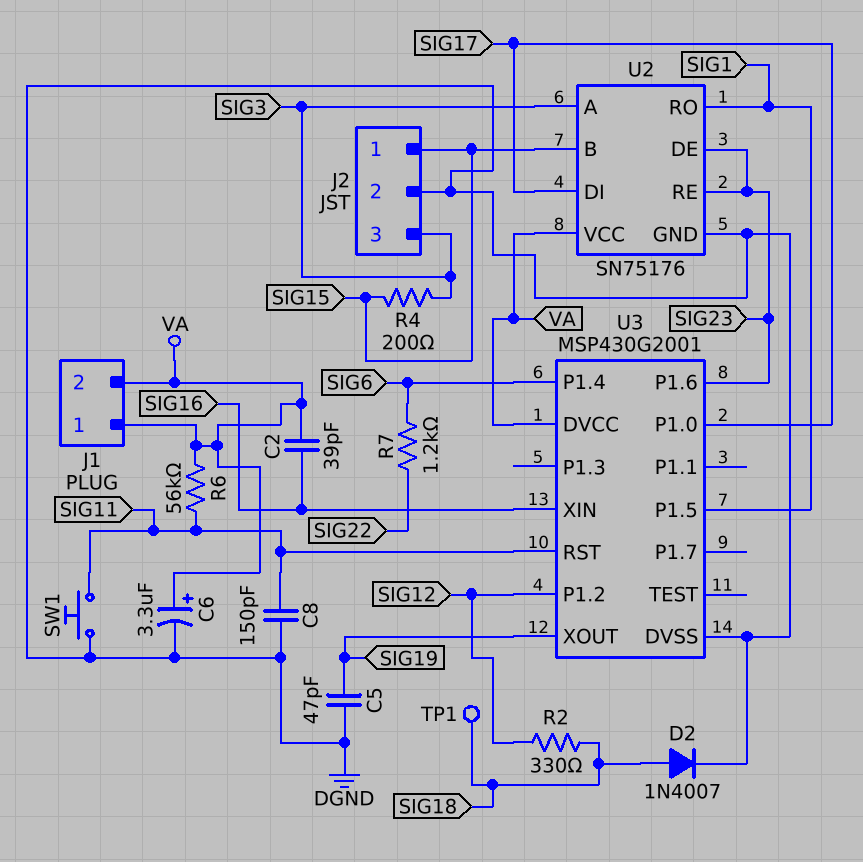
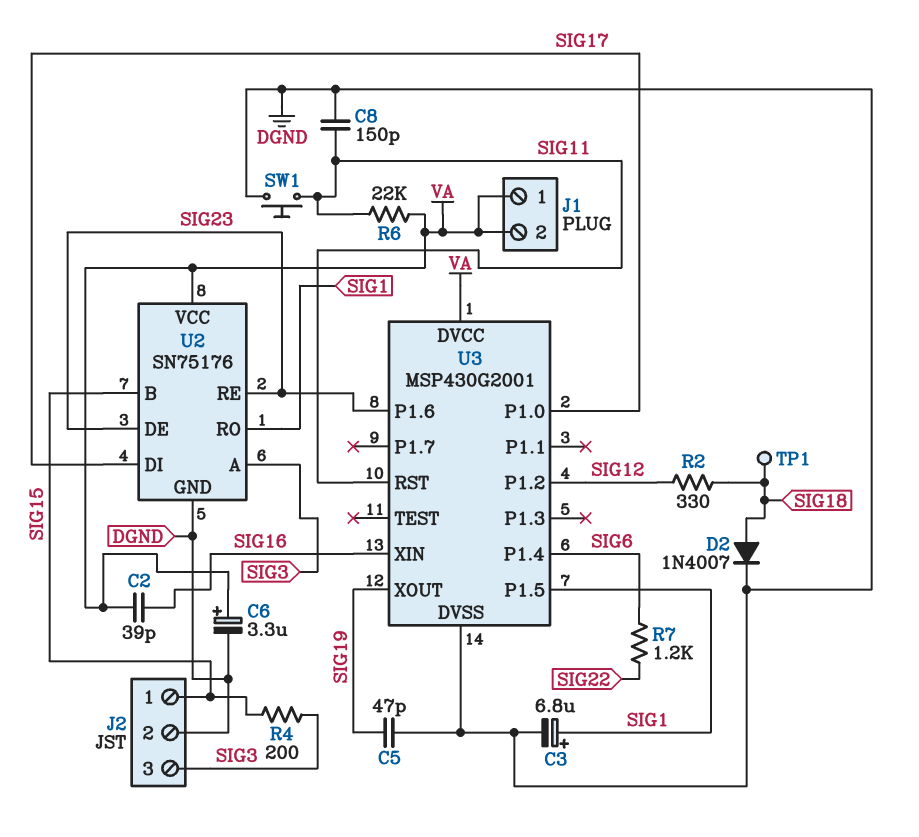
C3: none -> 6.8uF (plus SIG1, minus DGND)
R6: 56k (SIG11, VA) -> 22k (SIG11, VA)

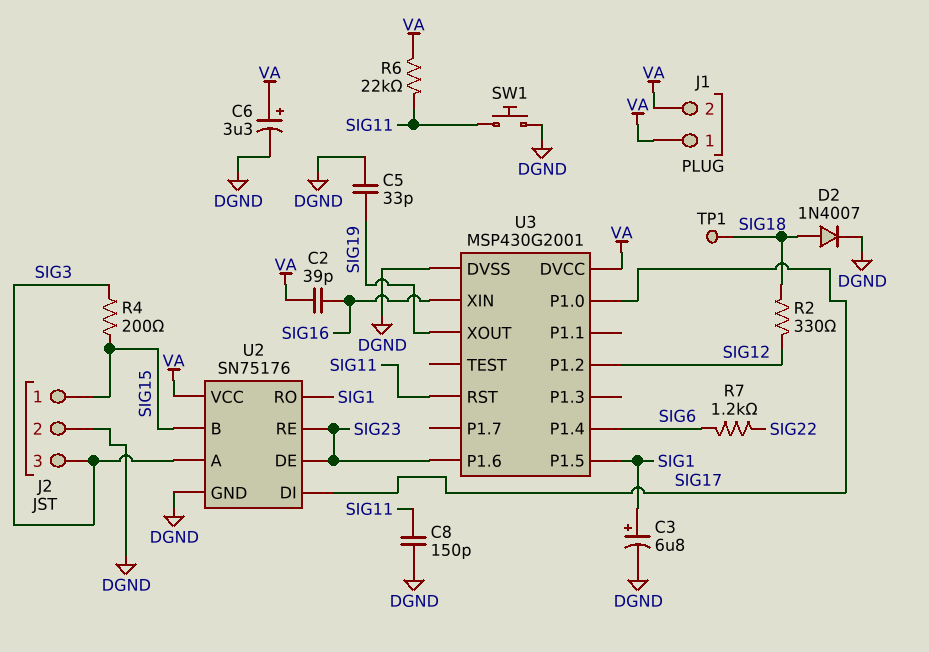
C5: 47pF (DGND, SIG19) -> 33pF (DGND, SIG19)

